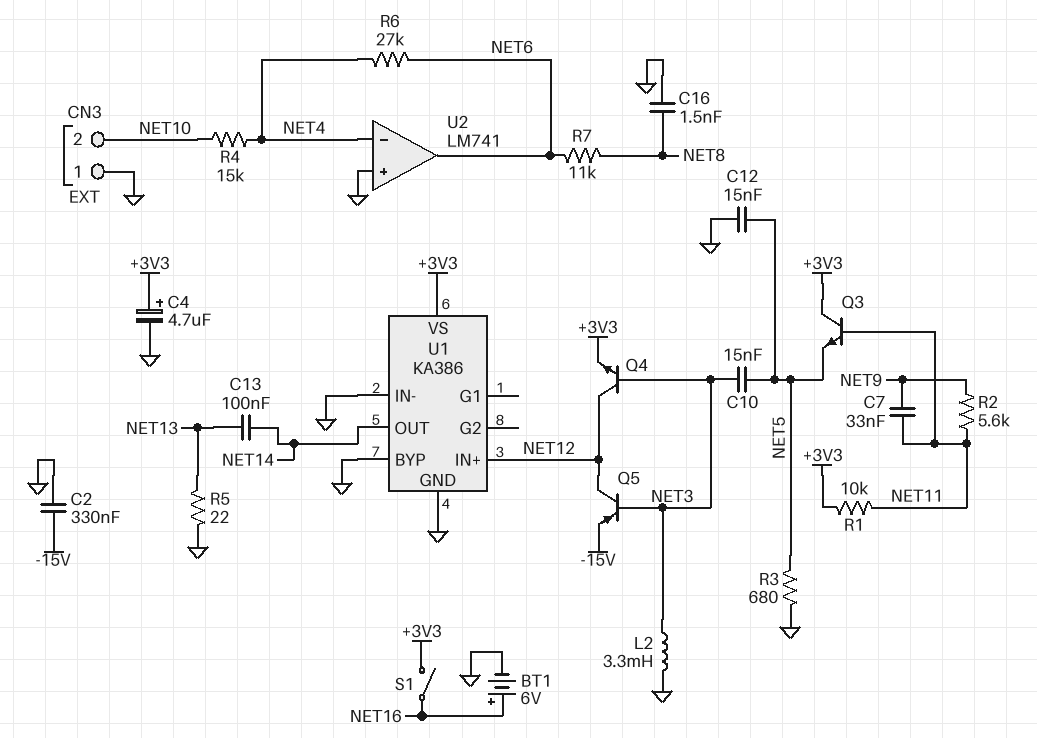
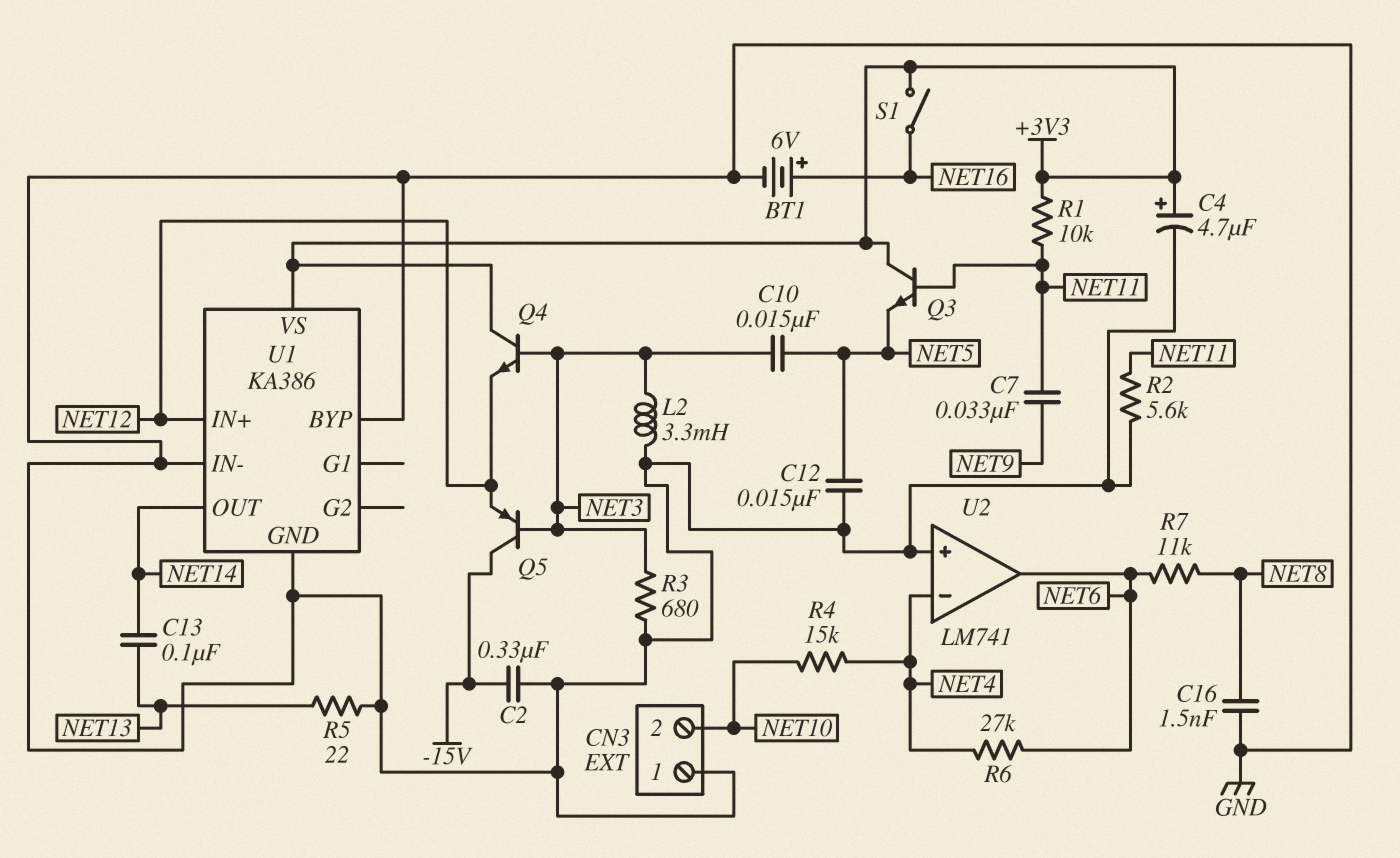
Q4: NPN (B NET3, C NET12, E +3V3) -> NPN (B NET3, C +3V3, E NET12)
Q5: PNP (B NET3, C NET12, E -15V) -> PNP (B NET3, C -15V, E NET12)
R2: 5.6k (NET9, NET11) -> 5.6k (GND, NET11)
R3: 680 (GND, NET5) -> 680 (GND, NET3)

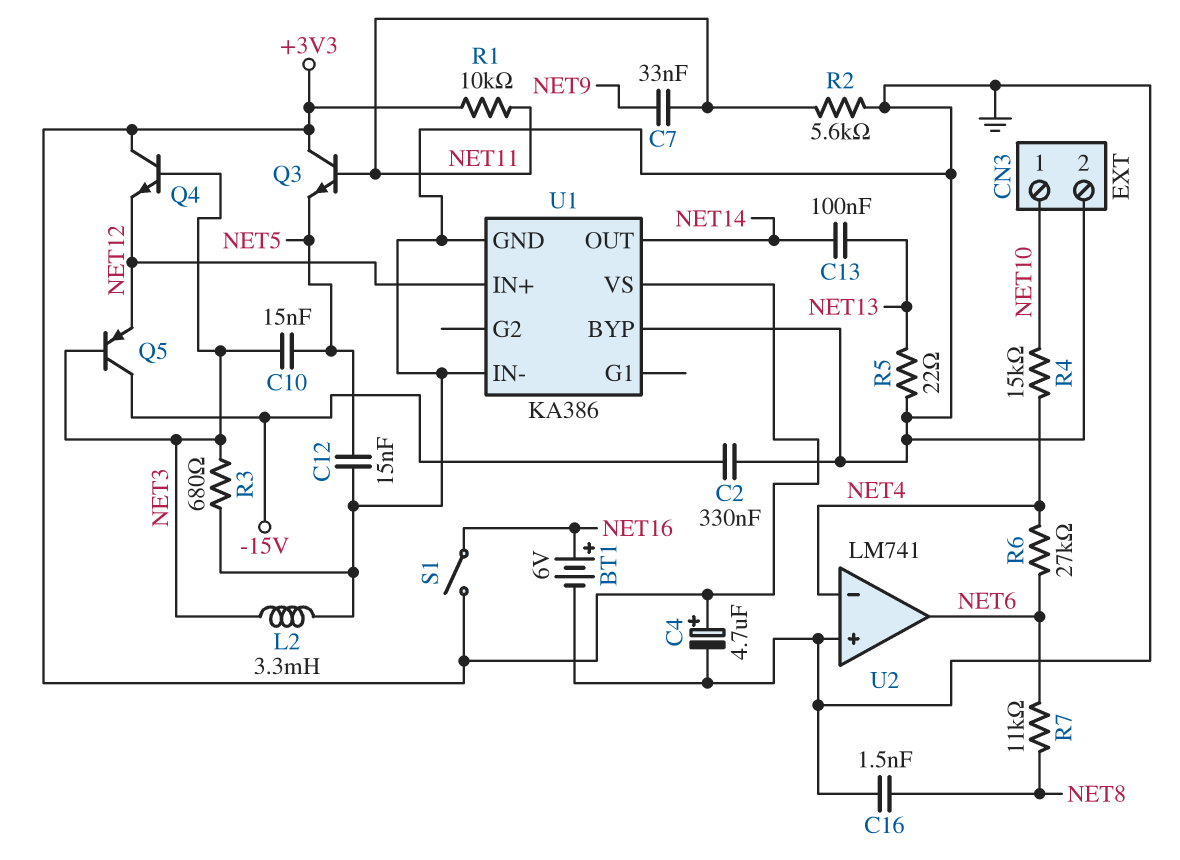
CN3 pin 1: GND -> NET10
CN3 pin 2: NET10 -> GND

